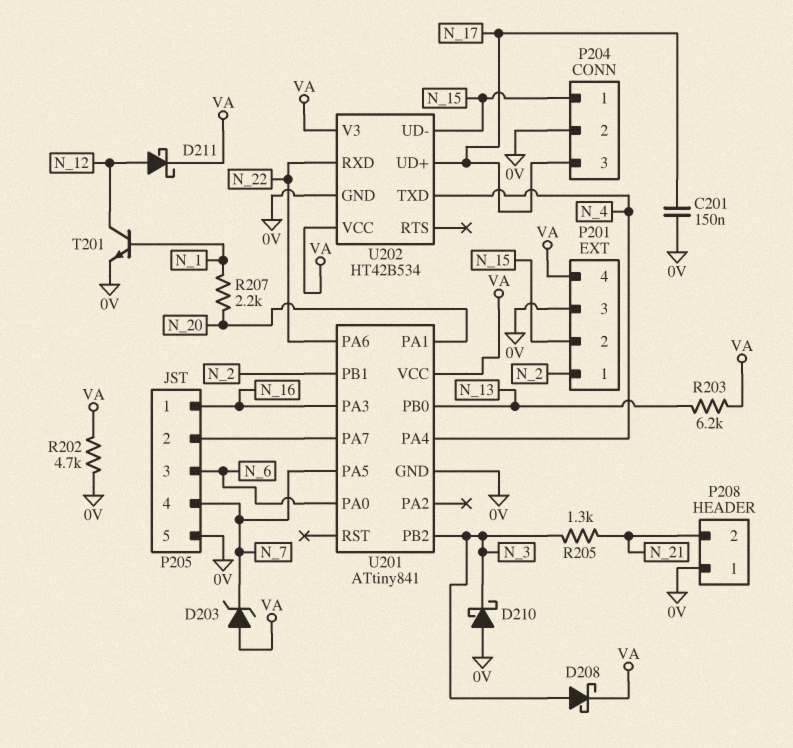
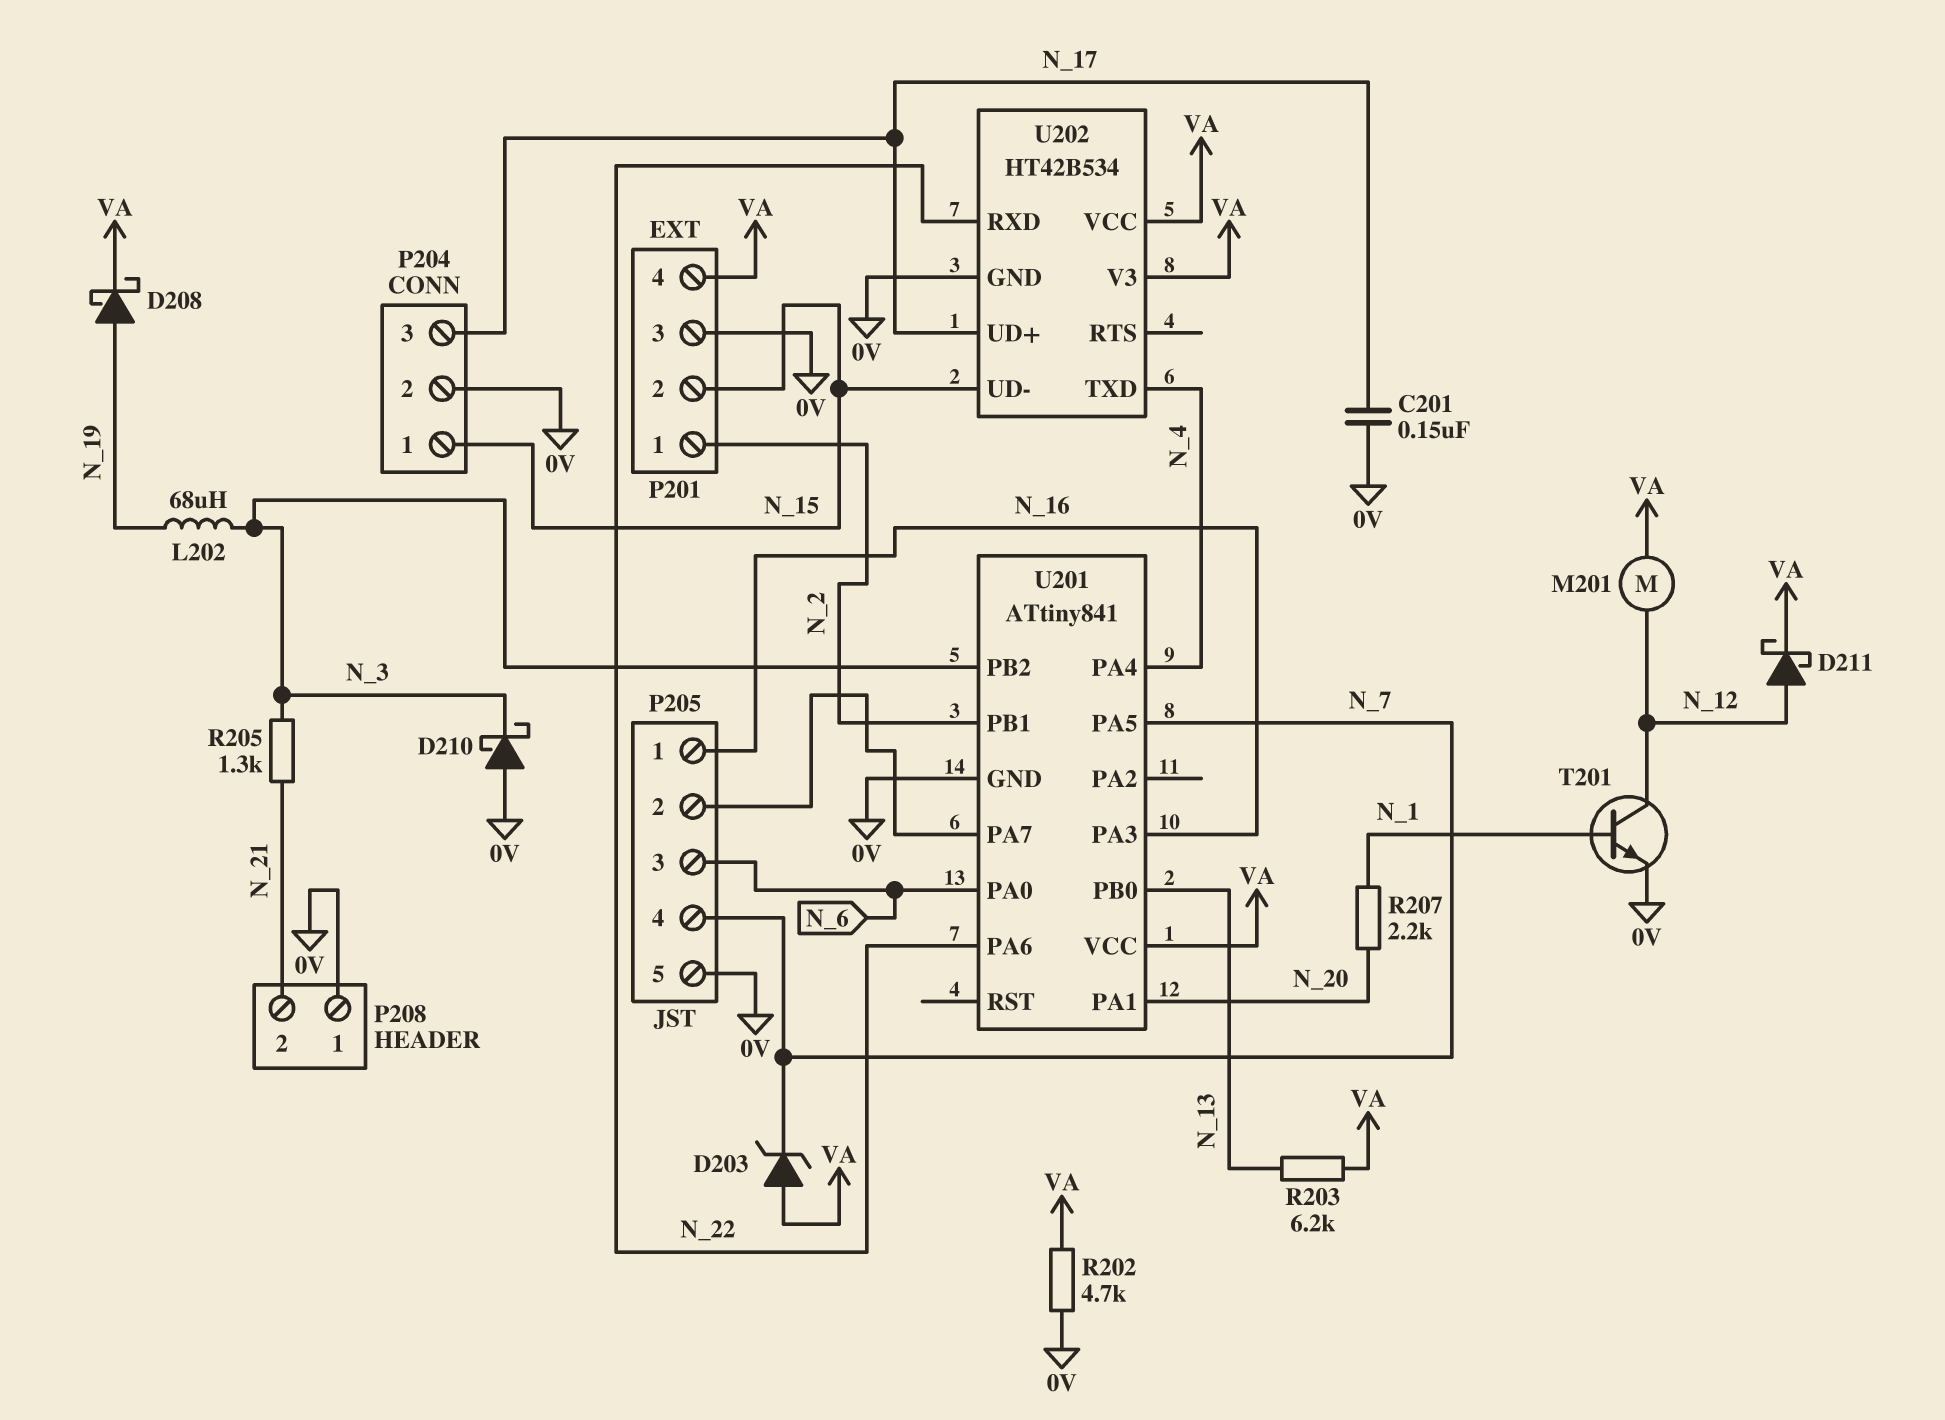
D208: schottky (A N_3, K VA) -> schottky (A N_19, K VA)
L202: none -> 68uH (N_3, N_19)
M201: none -> motor (N_12, VA)

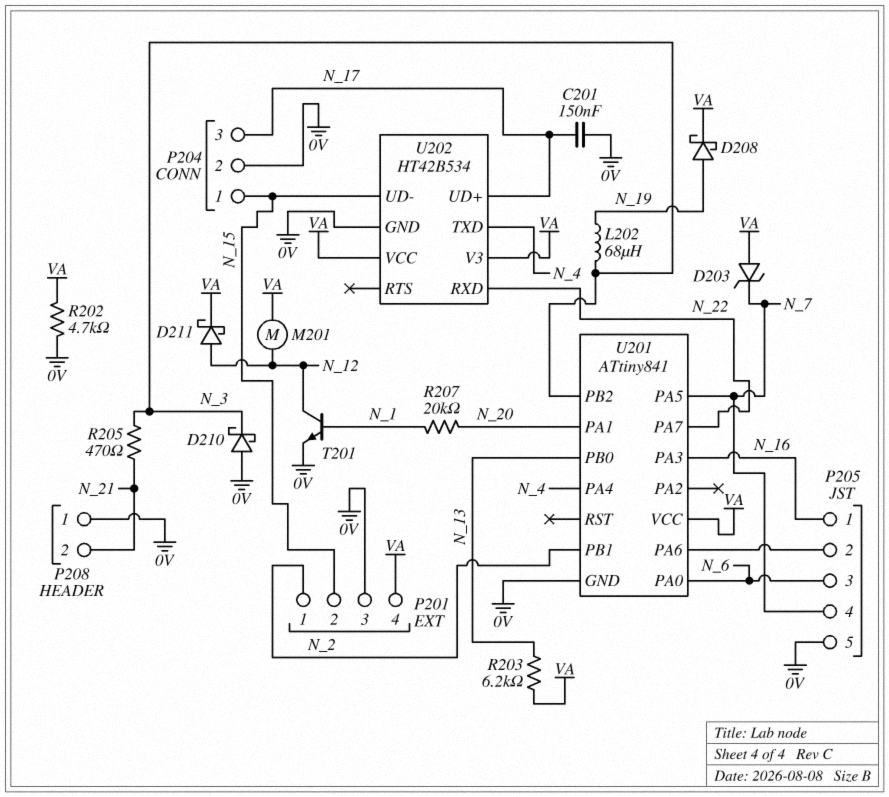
R205: 1.3k (N_3, N_21) -> 470 (N_3, N_21)
R207: 2.2k (N_1, N_20) -> 20k (N_1, N_20)
U201 pin PA6: N_22 -> P205/2
U201 pin PA7: P205/2 -> N_22

